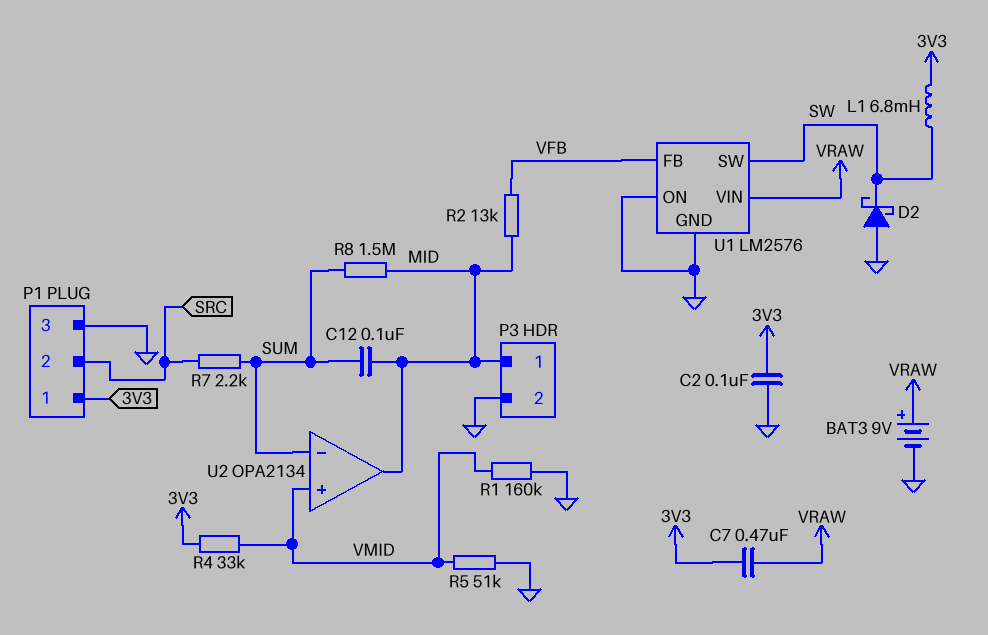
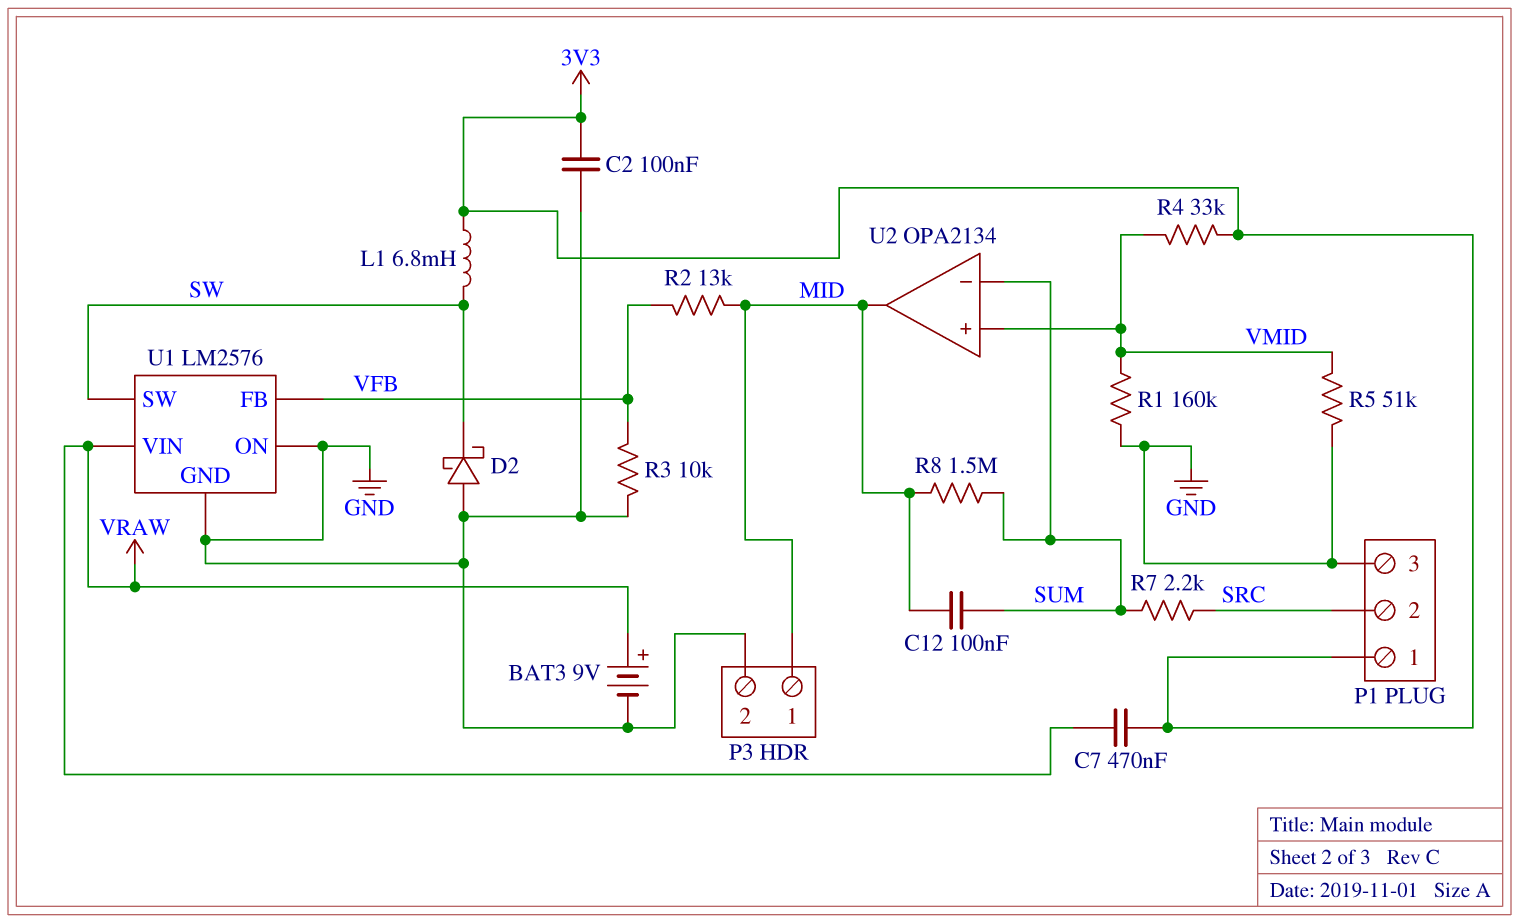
R3: none -> 10k (GND, VFB)

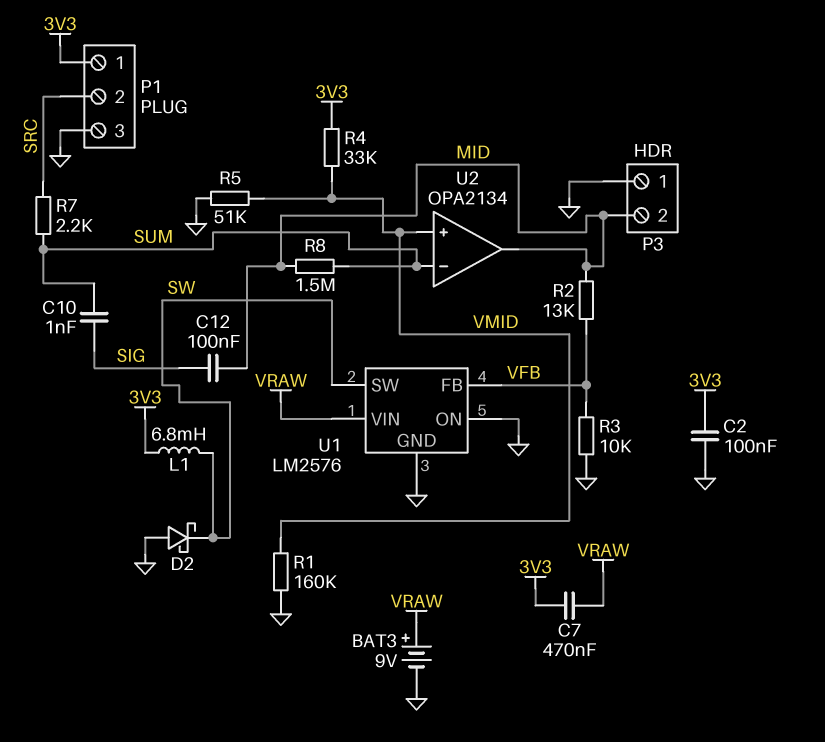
C10: none -> 1nF (SIG, SUM)
C12: 100nF (MID, SUM) -> 100nF (MID, SIG)
P3 pin 1: MID -> GND
P3 pin 2: GND -> MID

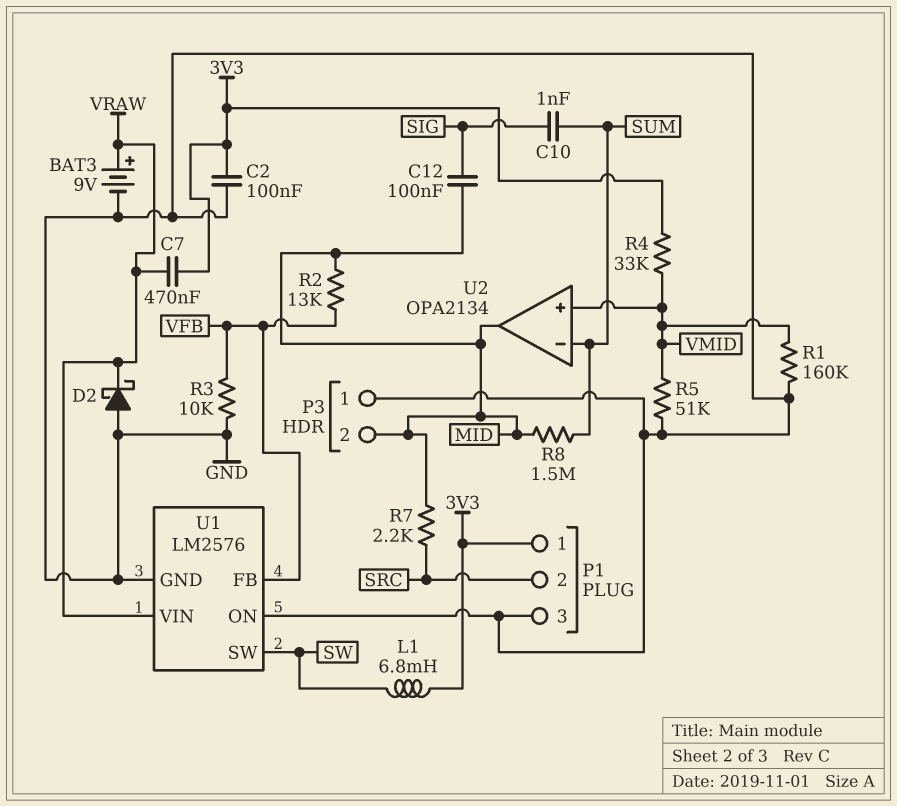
D2: schottky (A GND, K SW) -> schottky (A GND, K VRAW)
R7: 2.2k (SRC, SUM) -> 2.2k (MID, SRC)

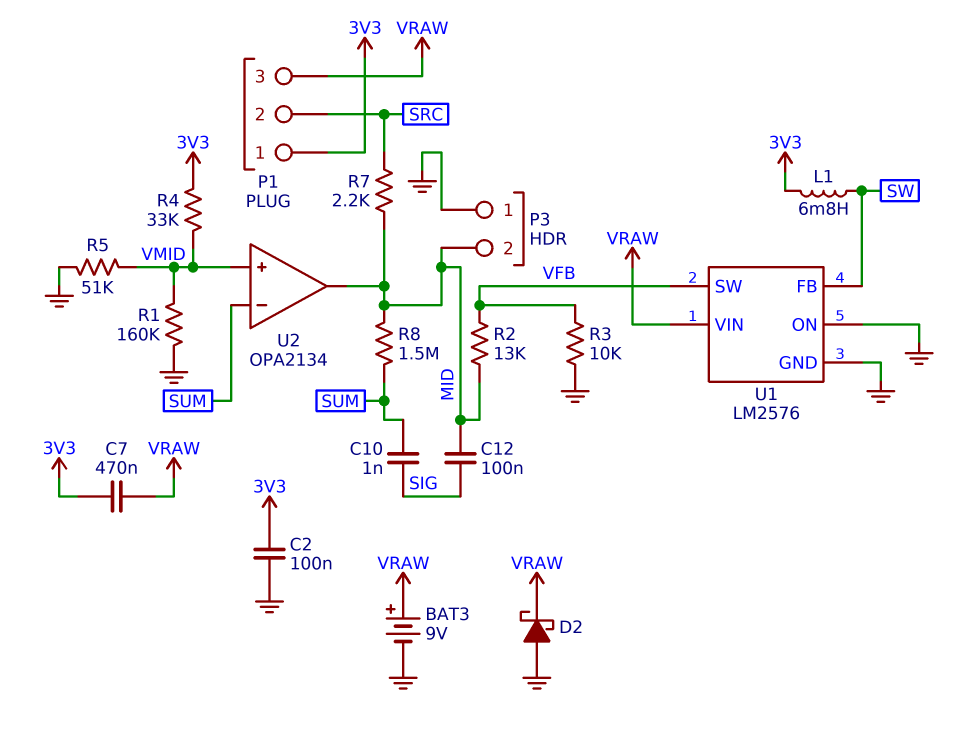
P1 pin 3: GND -> VRAW
U1 pin FB: VFB -> SW
U1 pin SW: SW -> VFB

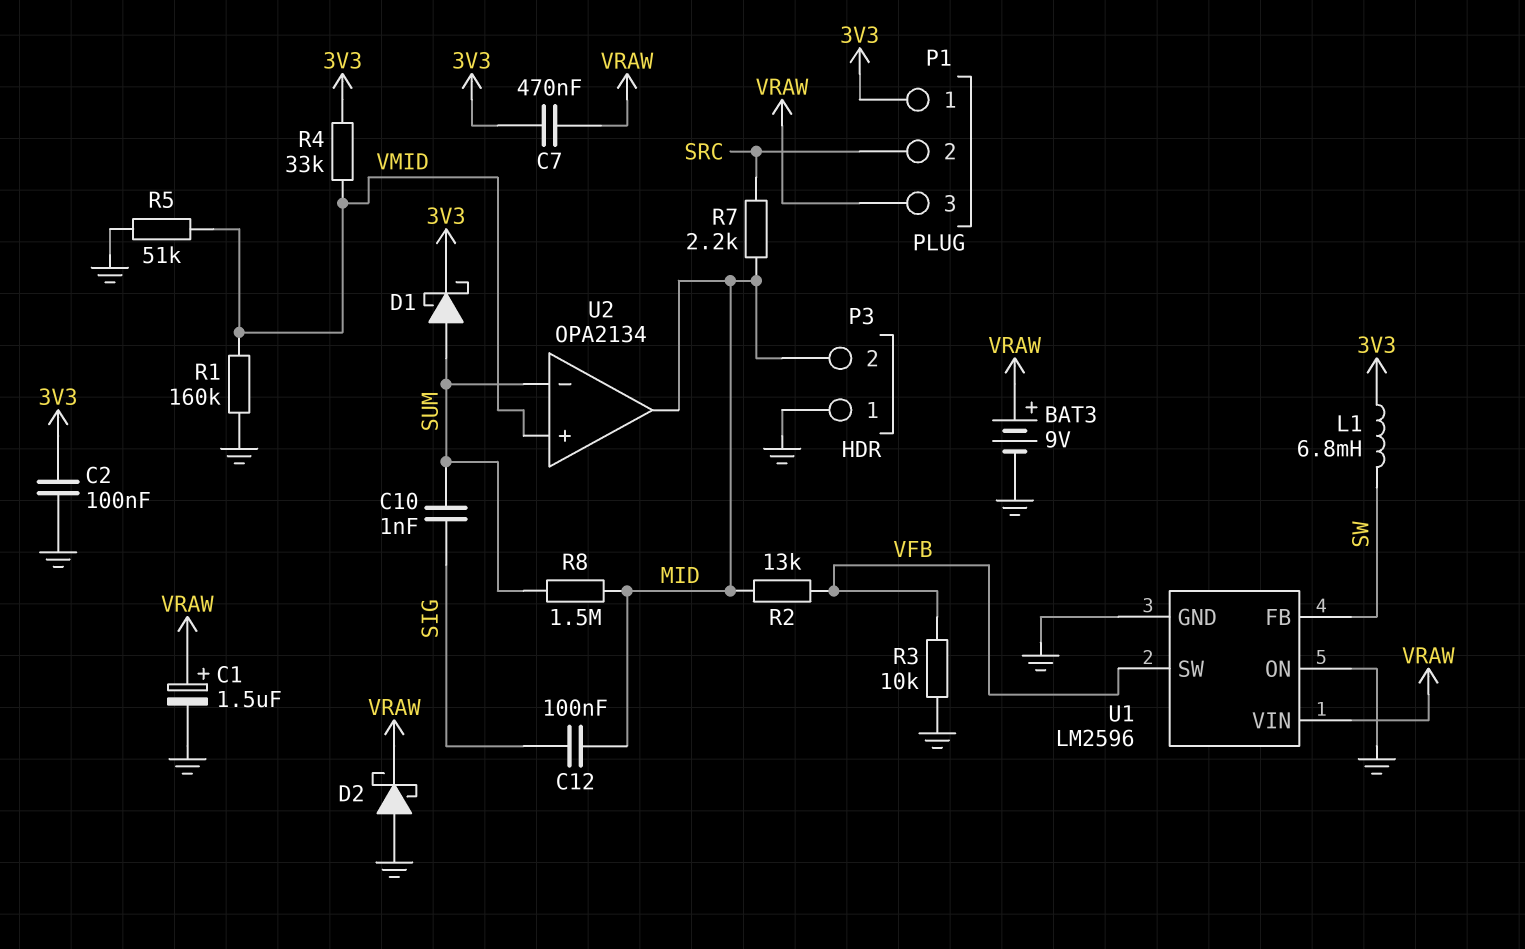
C1: none -> 1.5uF (plus VRAW, minus GND)
D1: none -> schottky (A SUM, K 3V3)
U1: LM2576 -> LM2596

